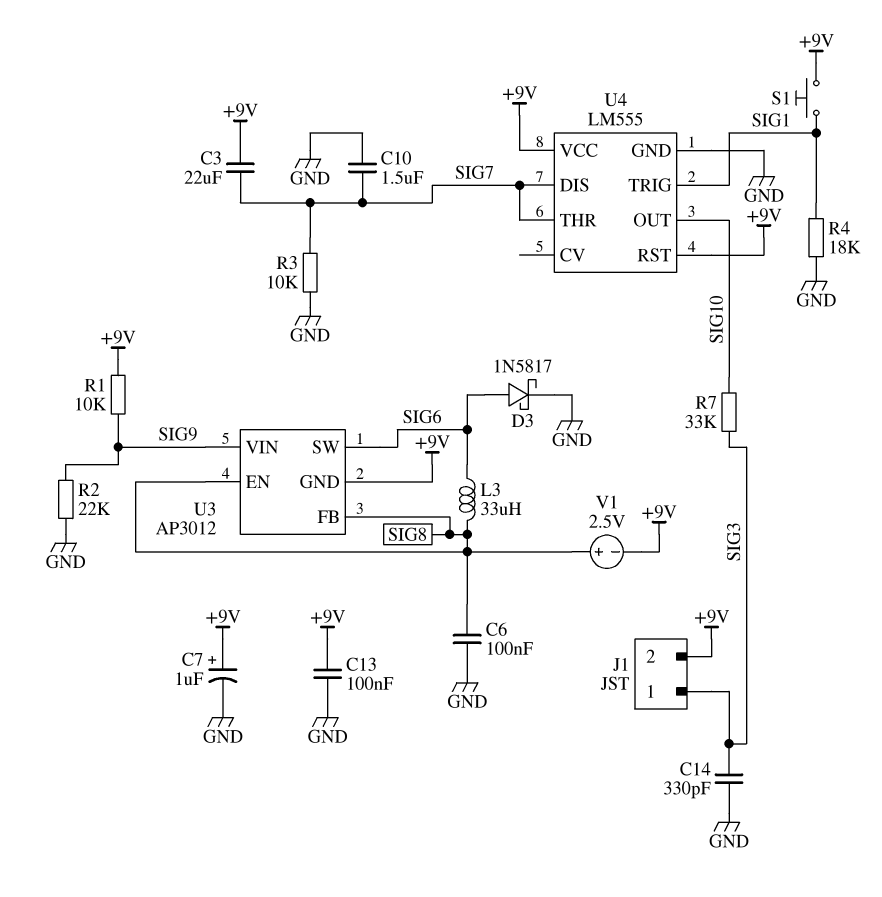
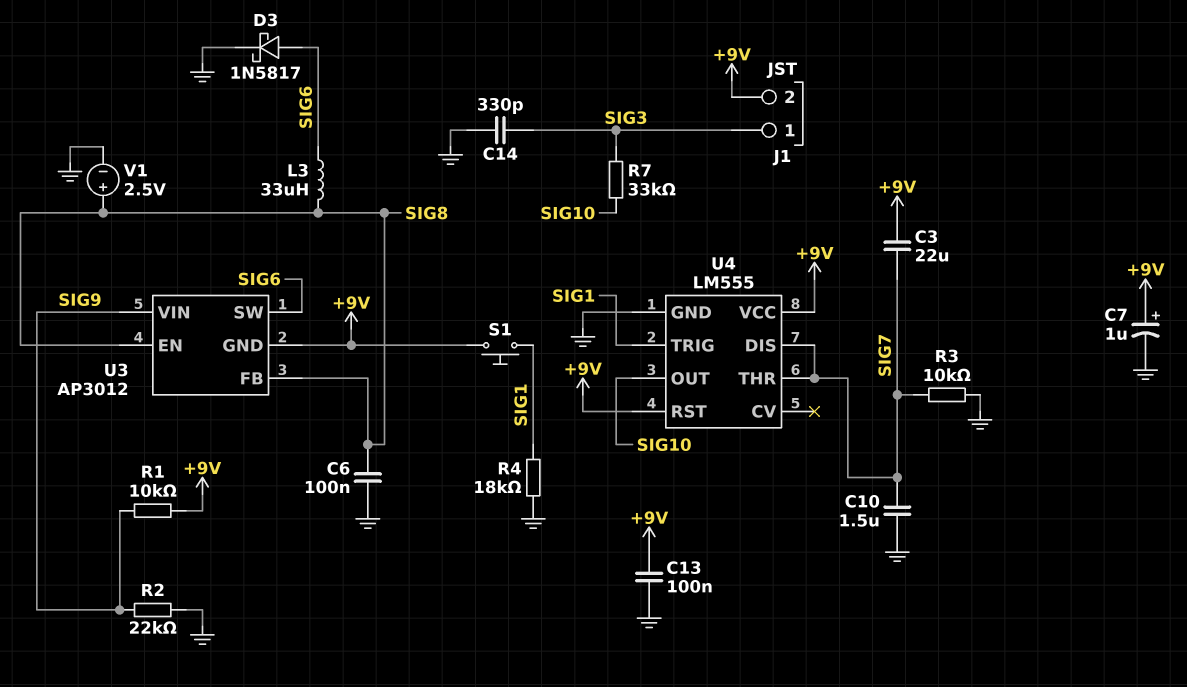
V1: 2.5V (plus SIG8, minus +9V) -> 2.5V (plus SIG8, minus GND)

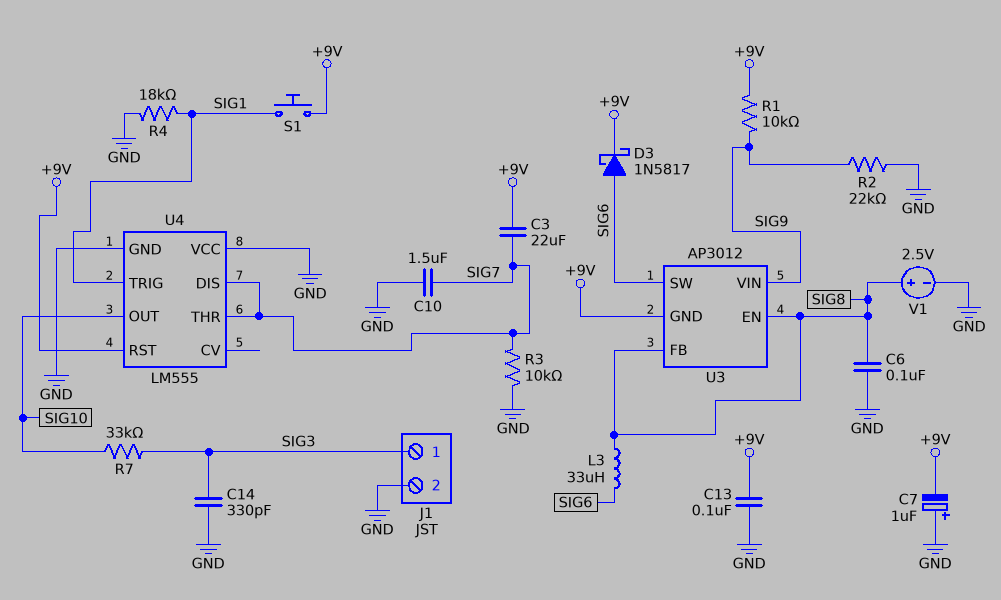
C7: 1uF (plus +9V, minus GND) -> 1uF (plus GND, minus +9V)
D3: schottky 1N5817 (A SIG6, K GND) -> schottky 1N5817 (A SIG6, K +9V)
J1 pin 2: +9V -> GND
U4 pin VCC: +9V -> GND

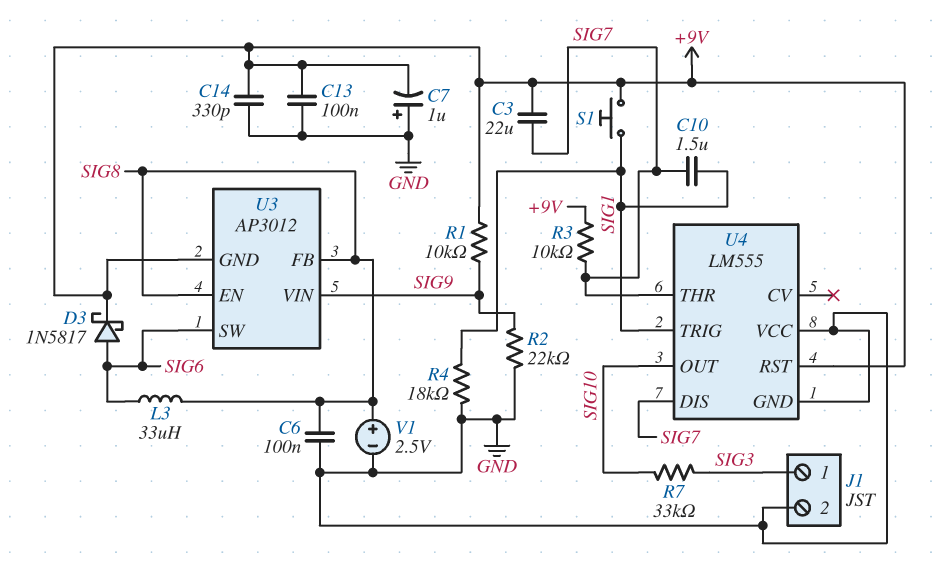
C10: 1.5uF (GND, SIG7) -> 1.5uF (SIG1, SIG7)
C14: 330pF (GND, SIG3) -> 330pF (+9V, GND)
R3: 10k (GND, SIG7) -> 10k (+9V, SIG7)

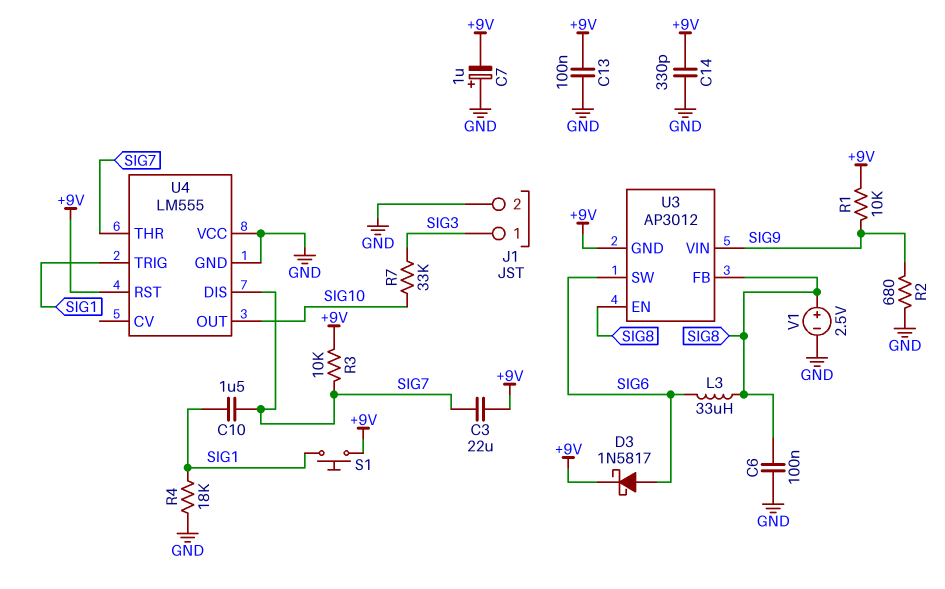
R2: 22k (GND, SIG9) -> 680 (GND, SIG9)

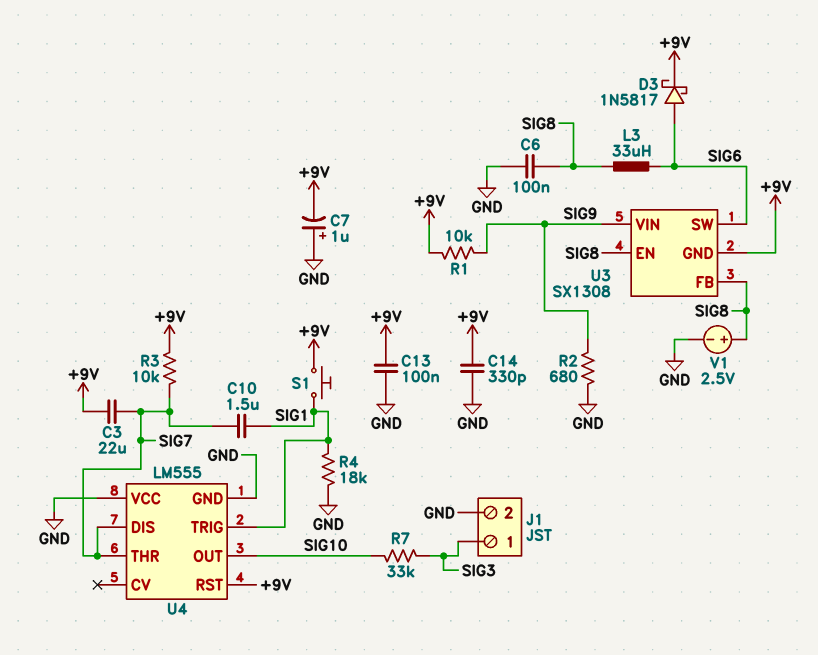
U3: AP3012 -> SX1308

